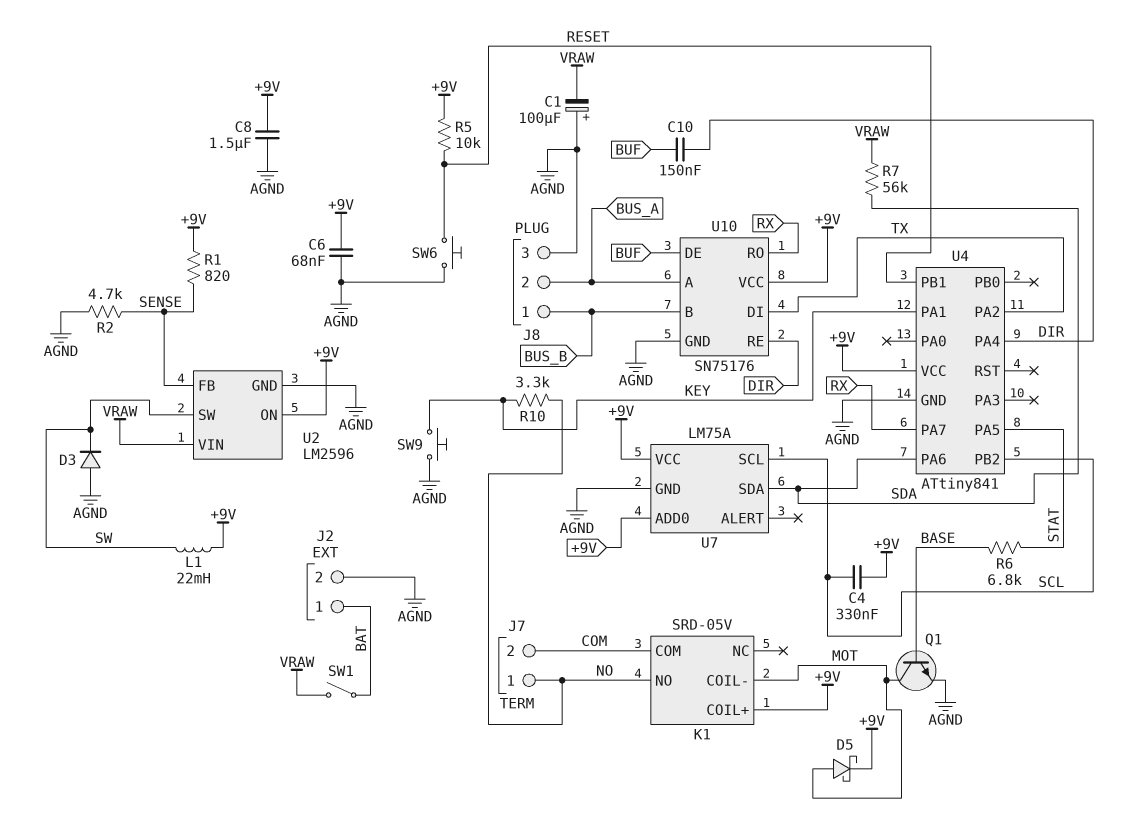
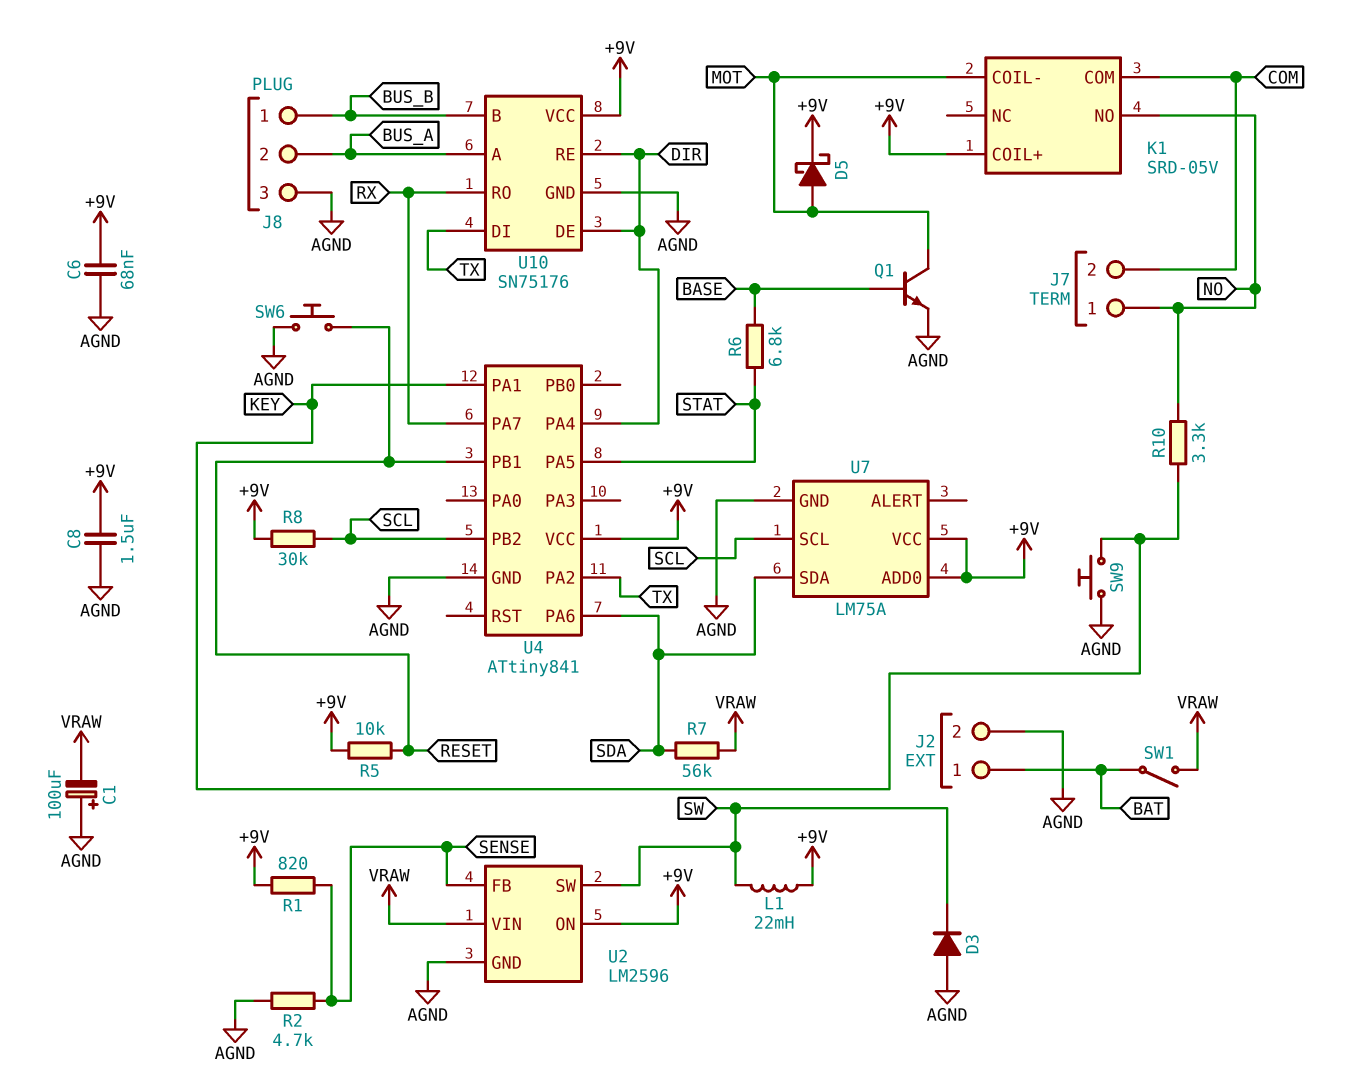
C4: 330nF (+9V, SCL) -> none
C10: 150nF (BUF, DIR) -> none
R8: none -> 30k (+9V, SCL)
U10 pin DE: BUF -> DIR

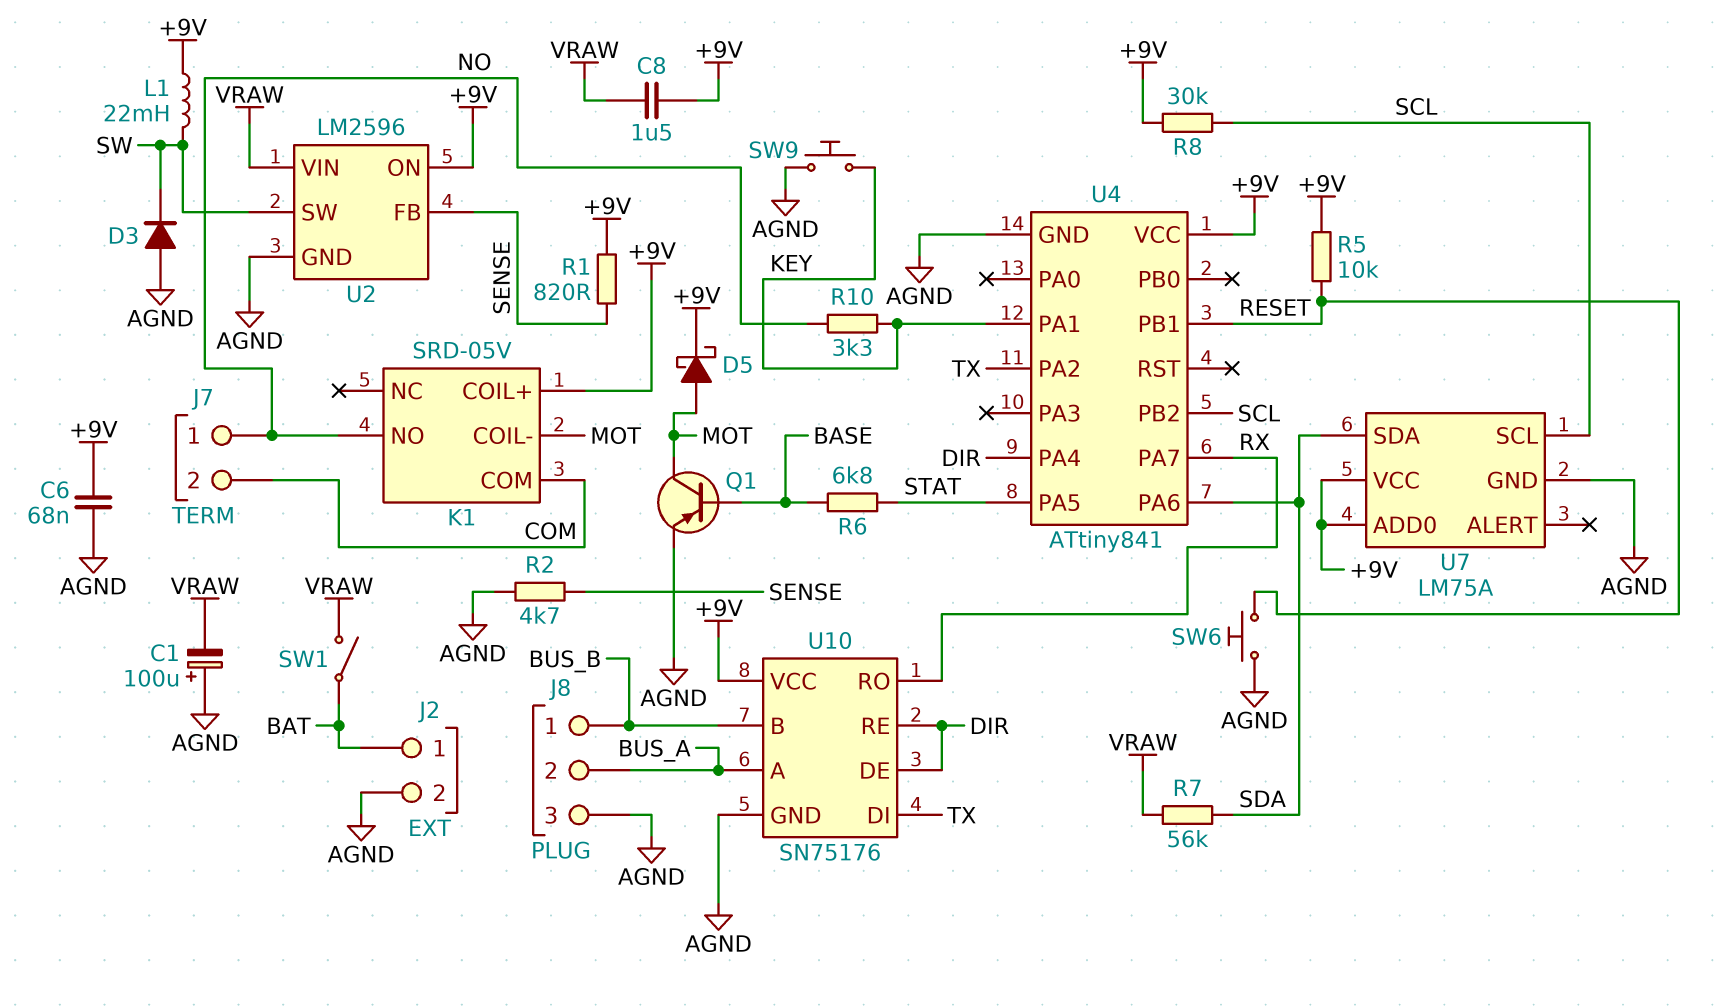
C8: 1.5uF (+9V, AGND) -> 1.5uF (+9V, VRAW)
Q1: NPN (B BASE, C MOT, E AGND) -> PNP (B BASE, C MOT, E AGND)

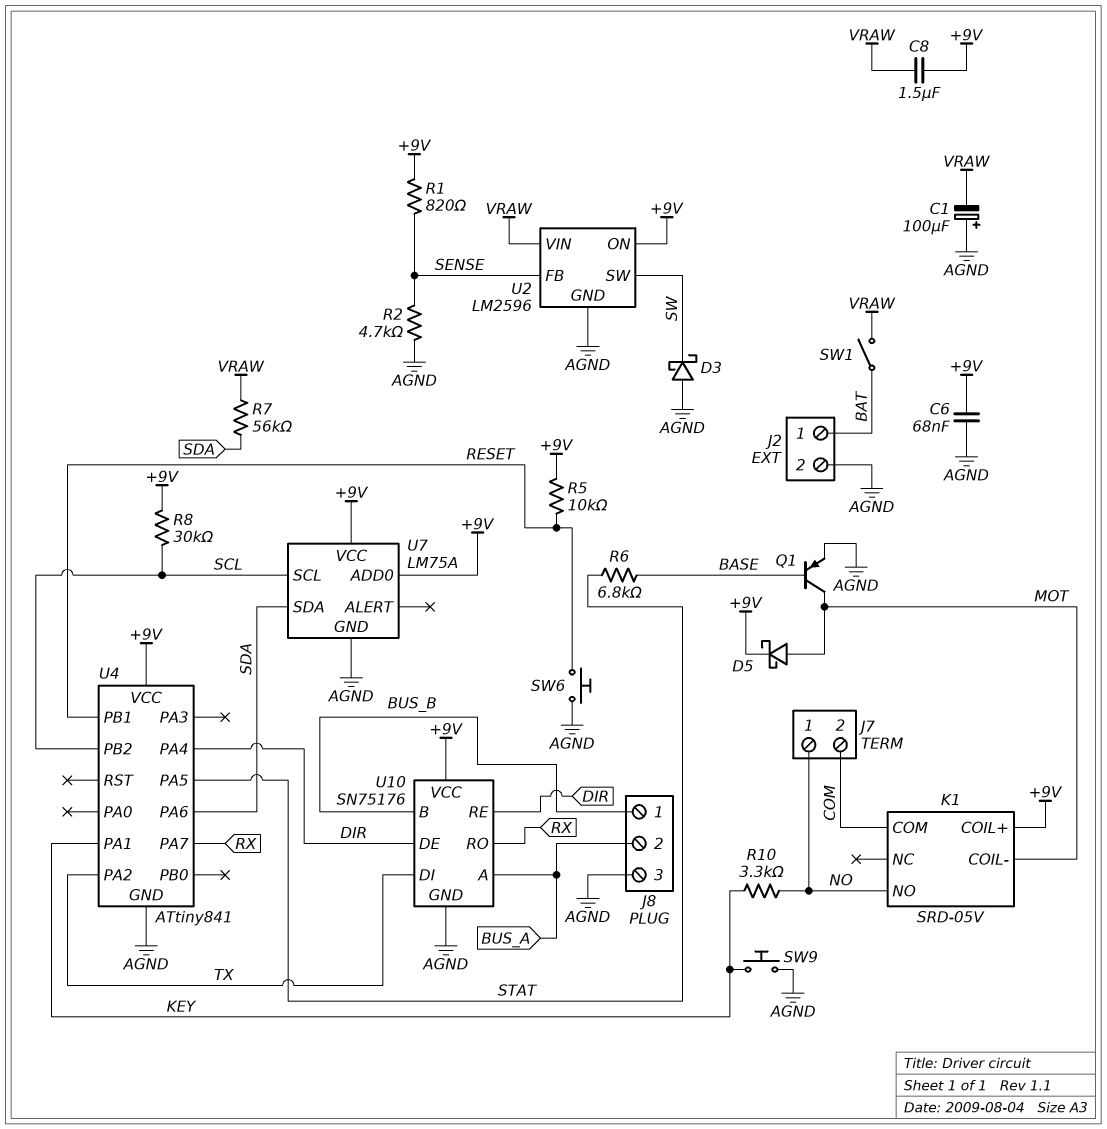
D3: diode (A AGND, K SW) -> schottky (A AGND, K SW)
L1: 22mH (+9V, SW) -> none

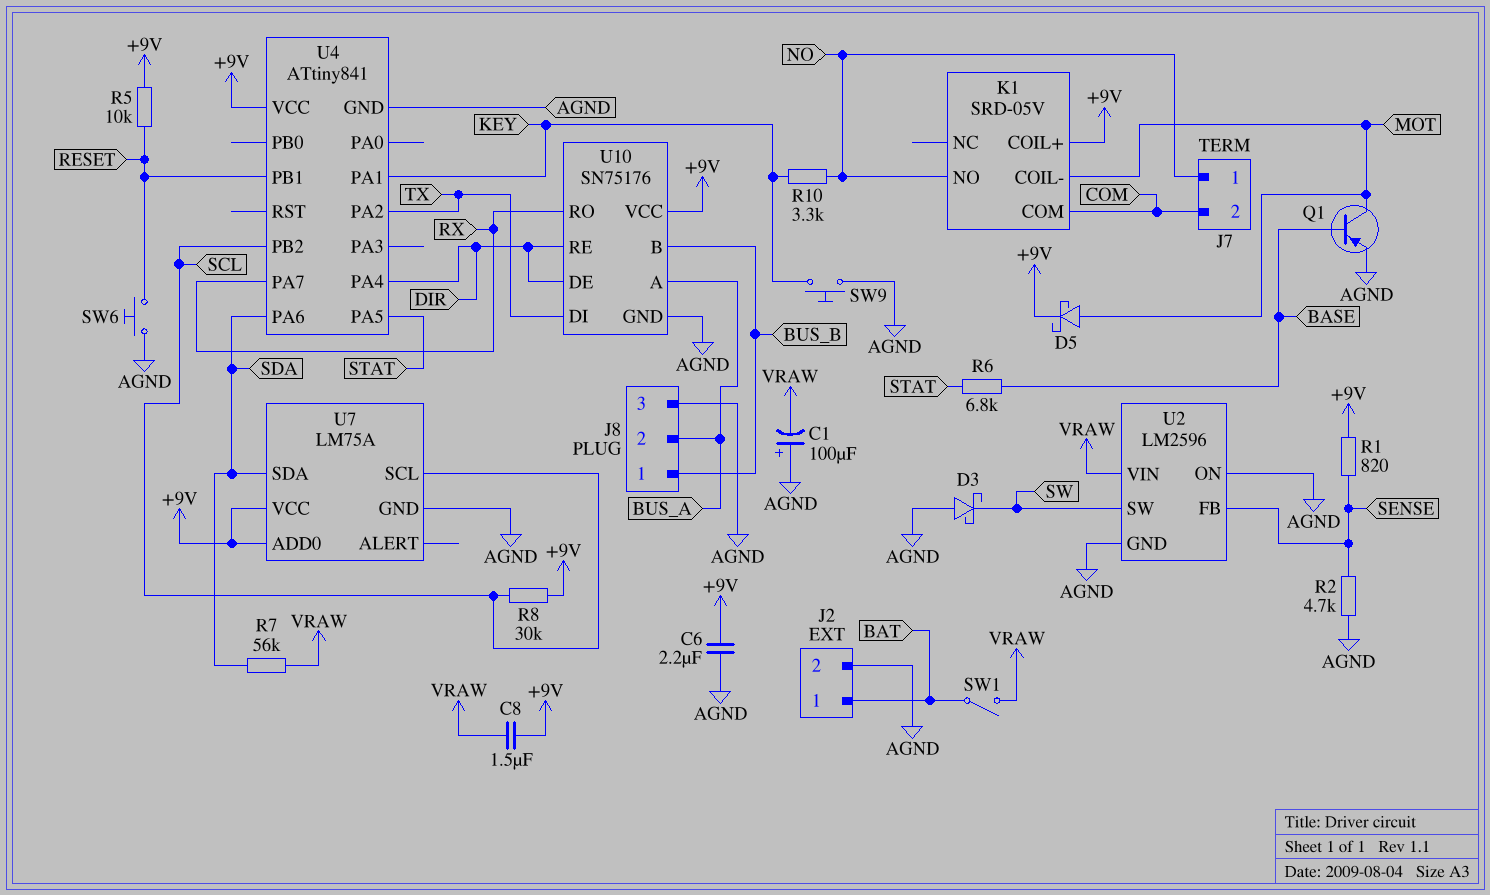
C6: 68nF (+9V, AGND) -> 2.2uF (+9V, AGND)
U2 pin ON: +9V -> AGND

